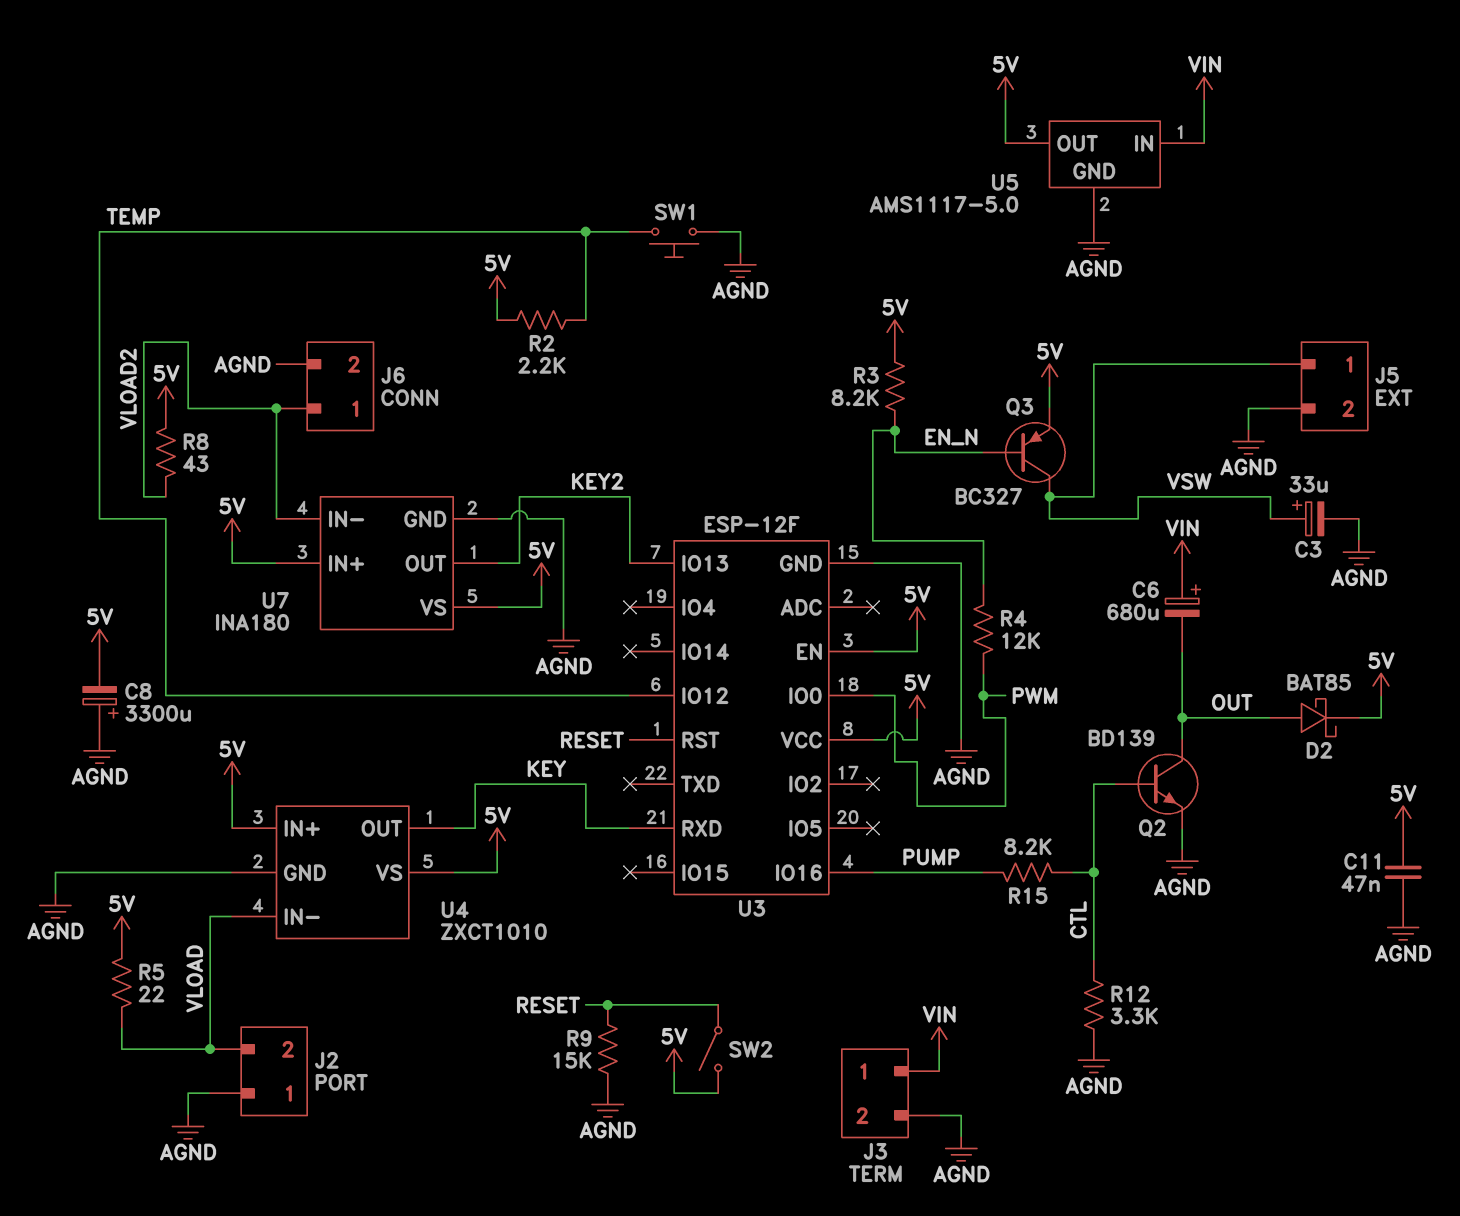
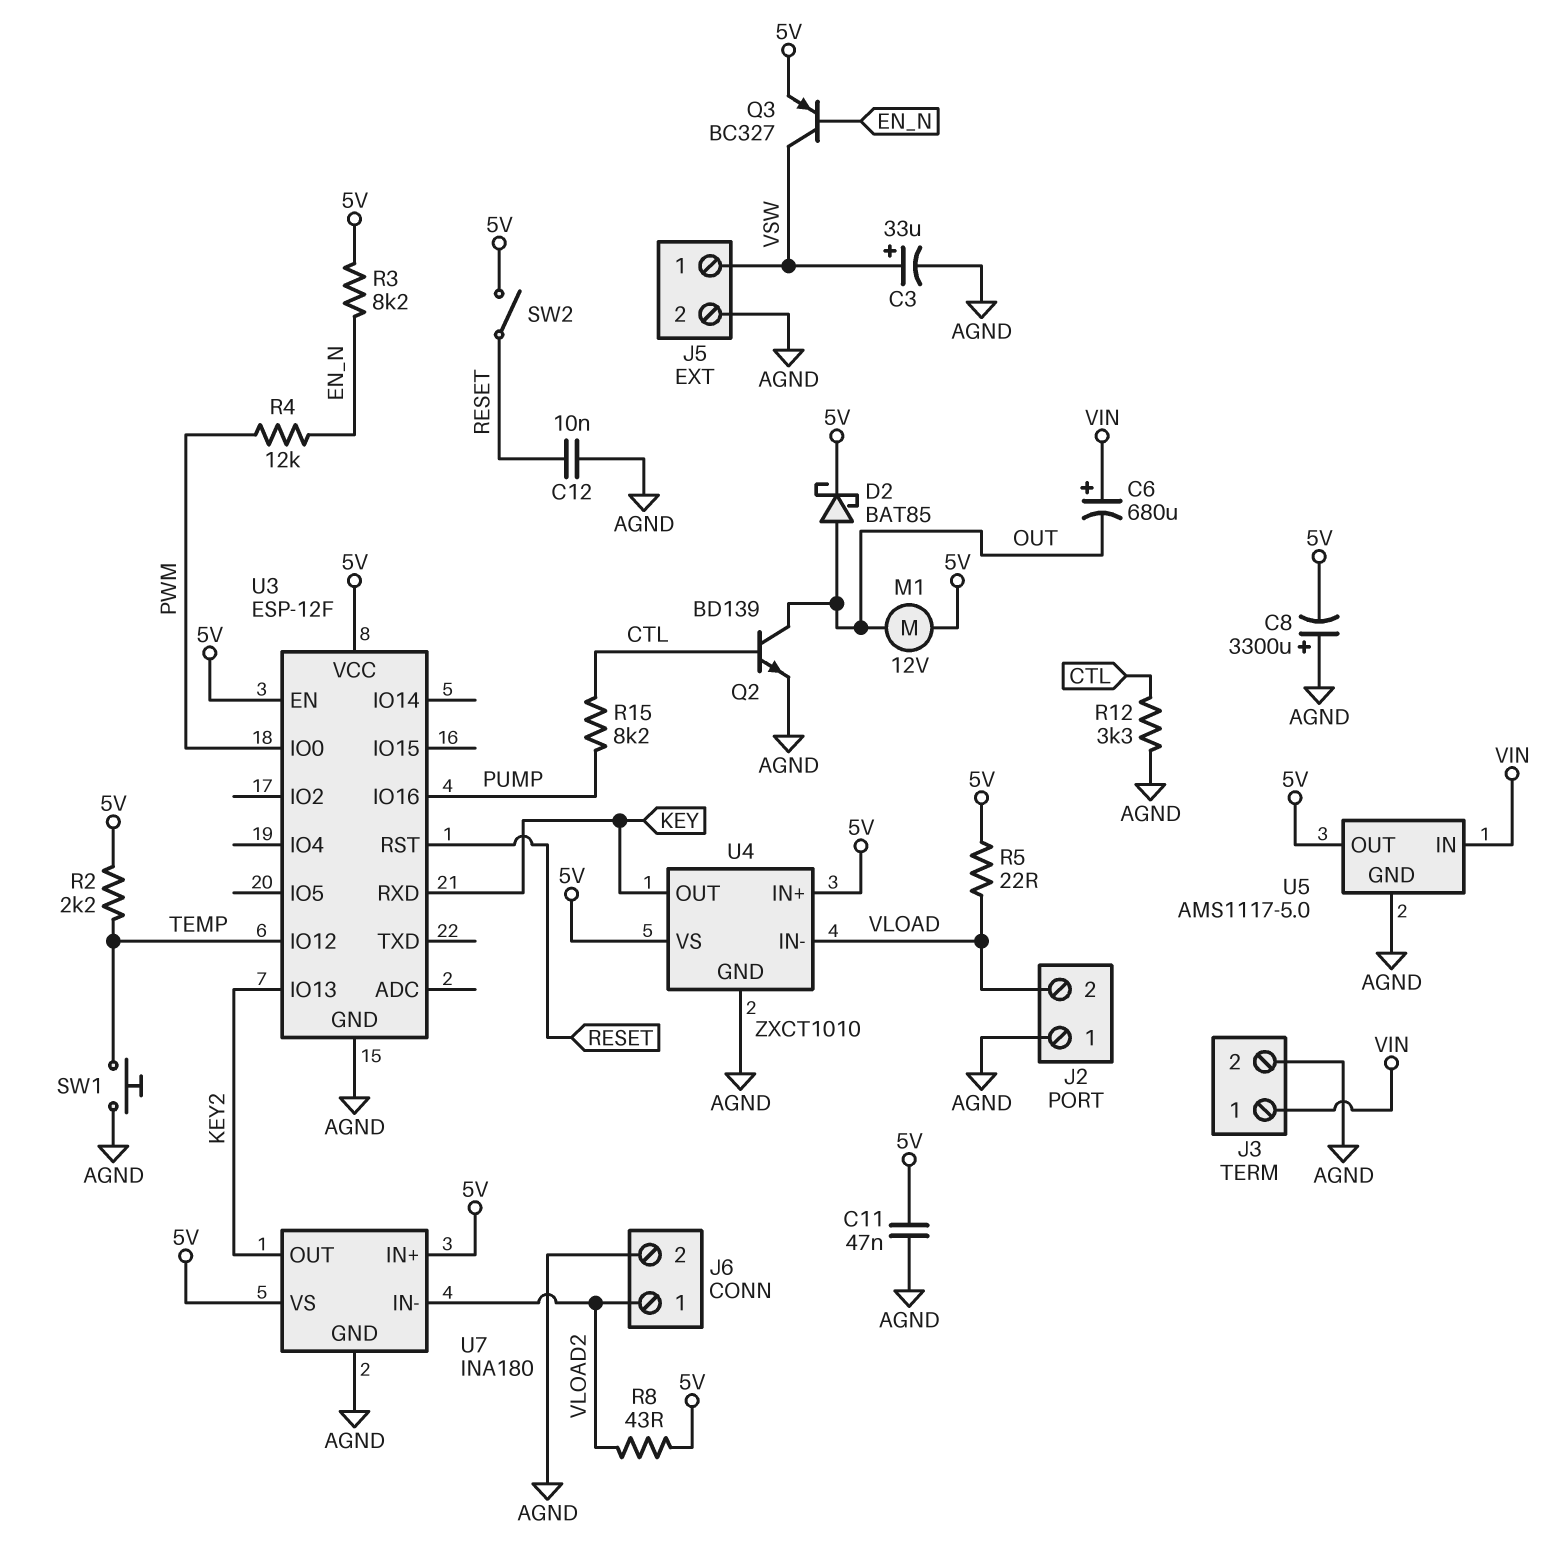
C12: none -> 10nF (AGND, RESET)
M1: none -> motor 12V (5V, OUT)
R9: 15k (AGND, RESET) -> none

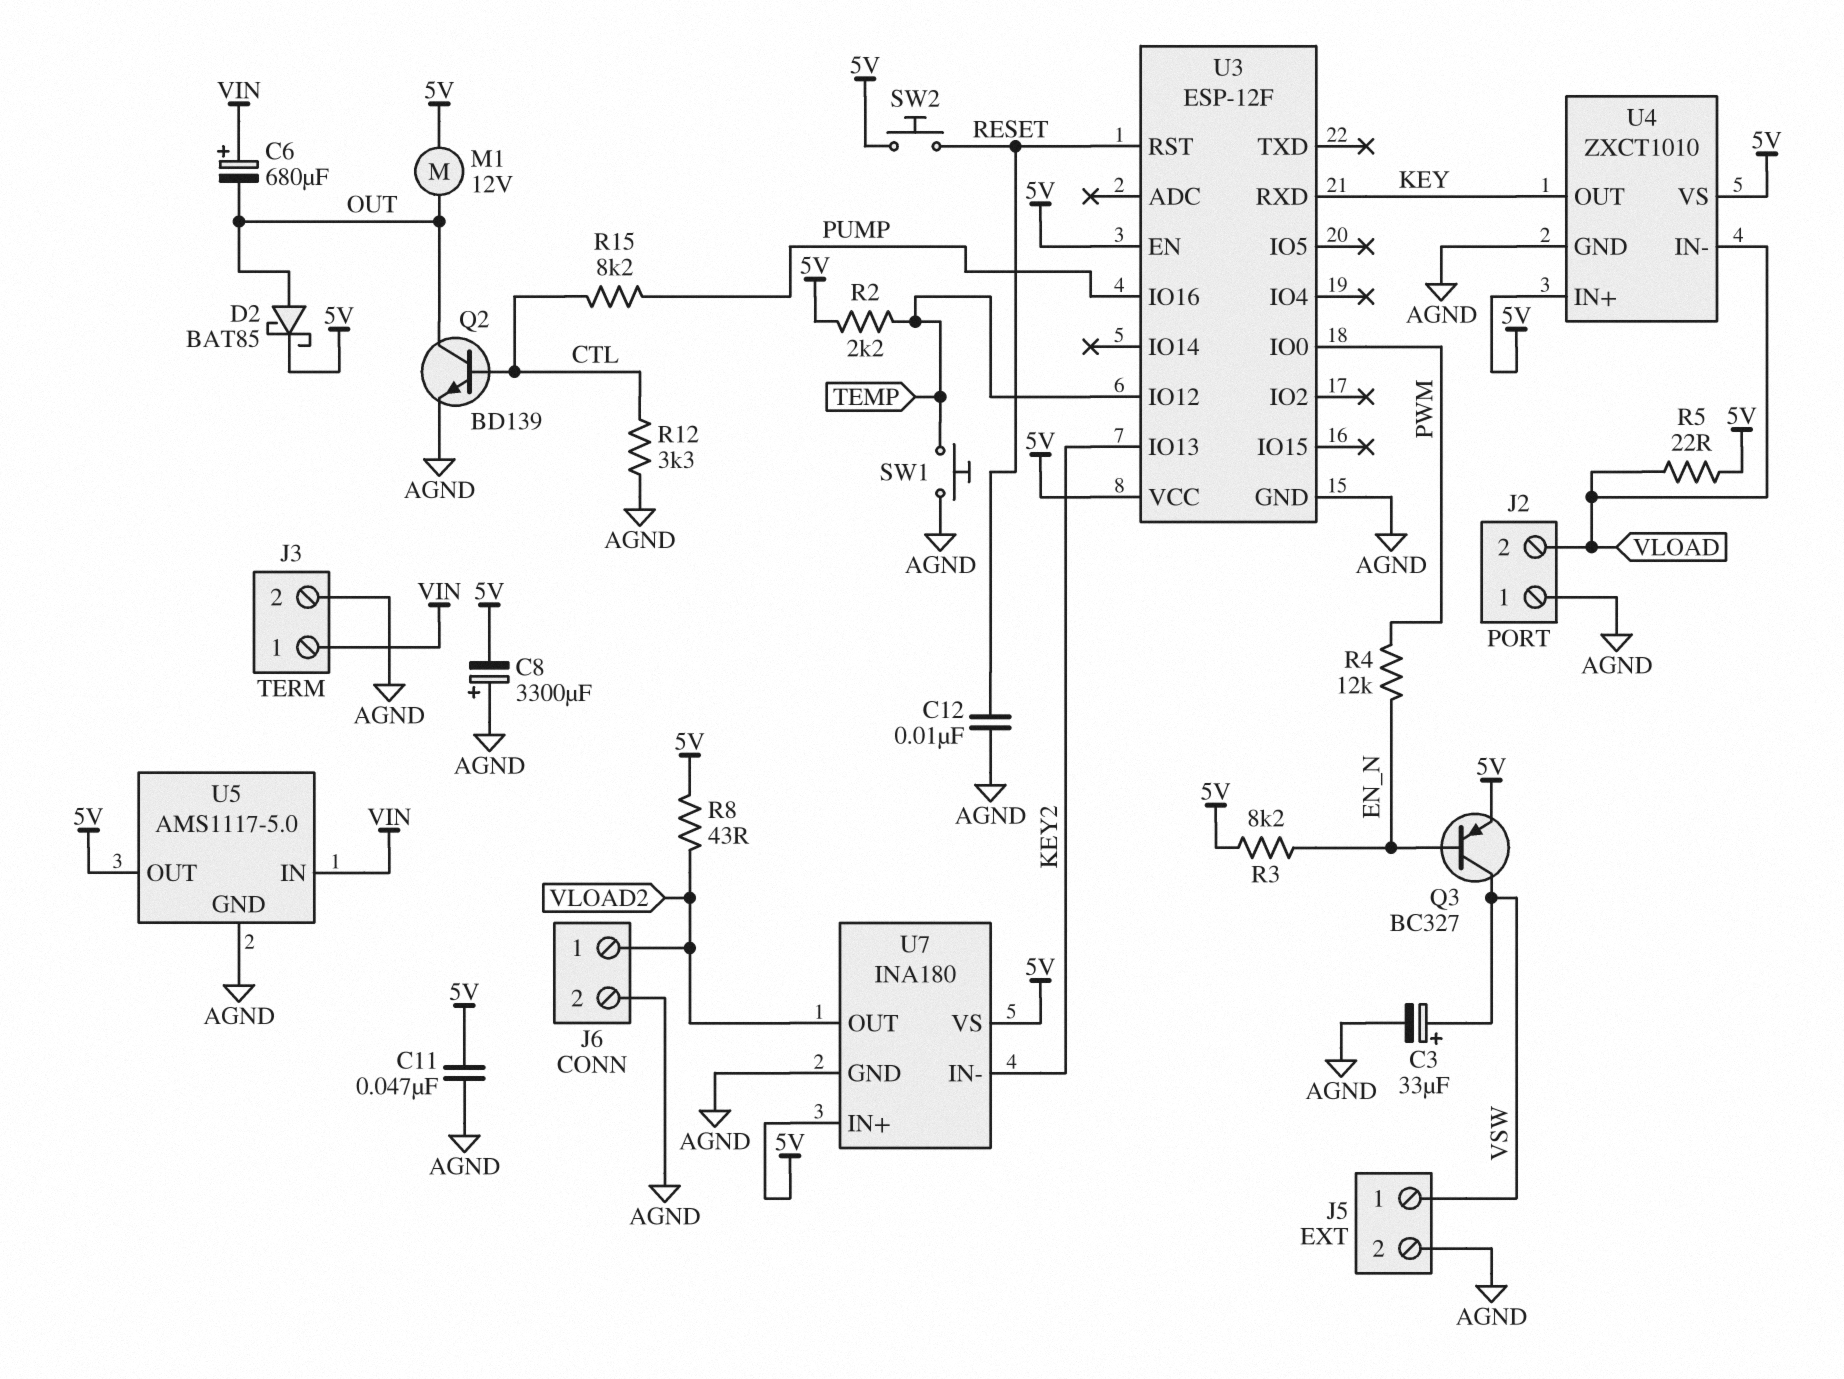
SW2: switch (5V, RESET) -> button (5V, RESET)
U7 pin IN-: VLOAD2 -> KEY2
U7 pin OUT: KEY2 -> VLOAD2

